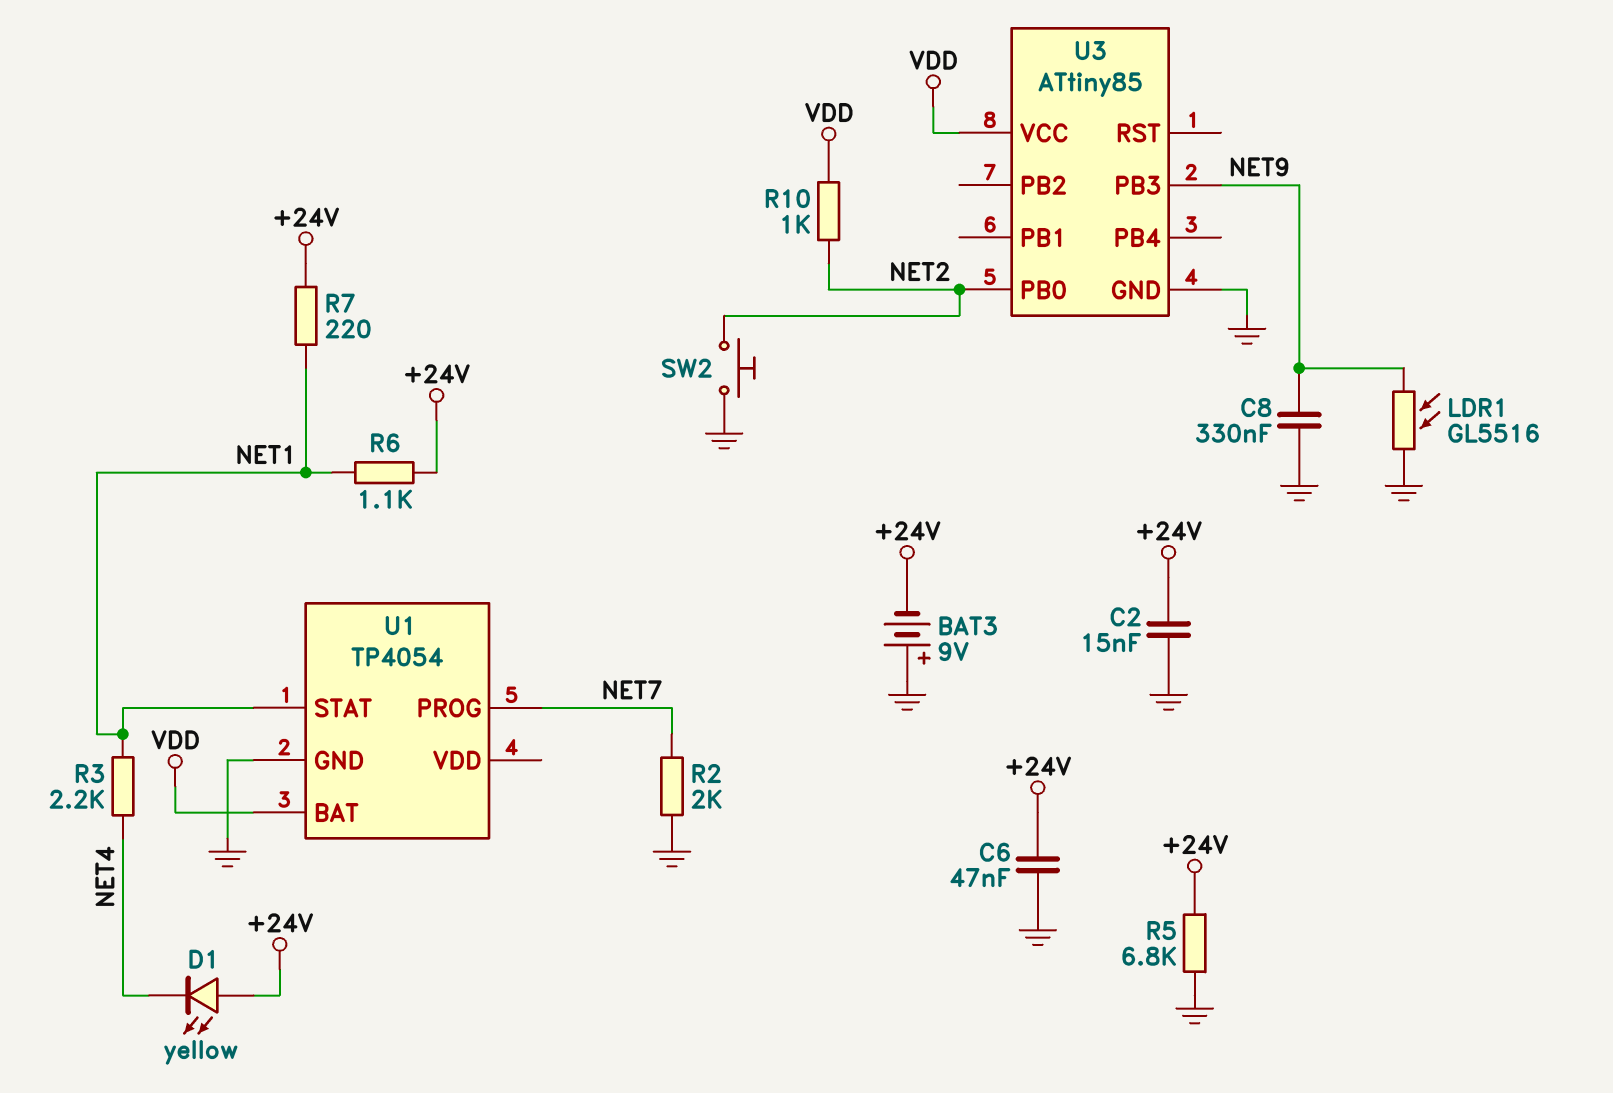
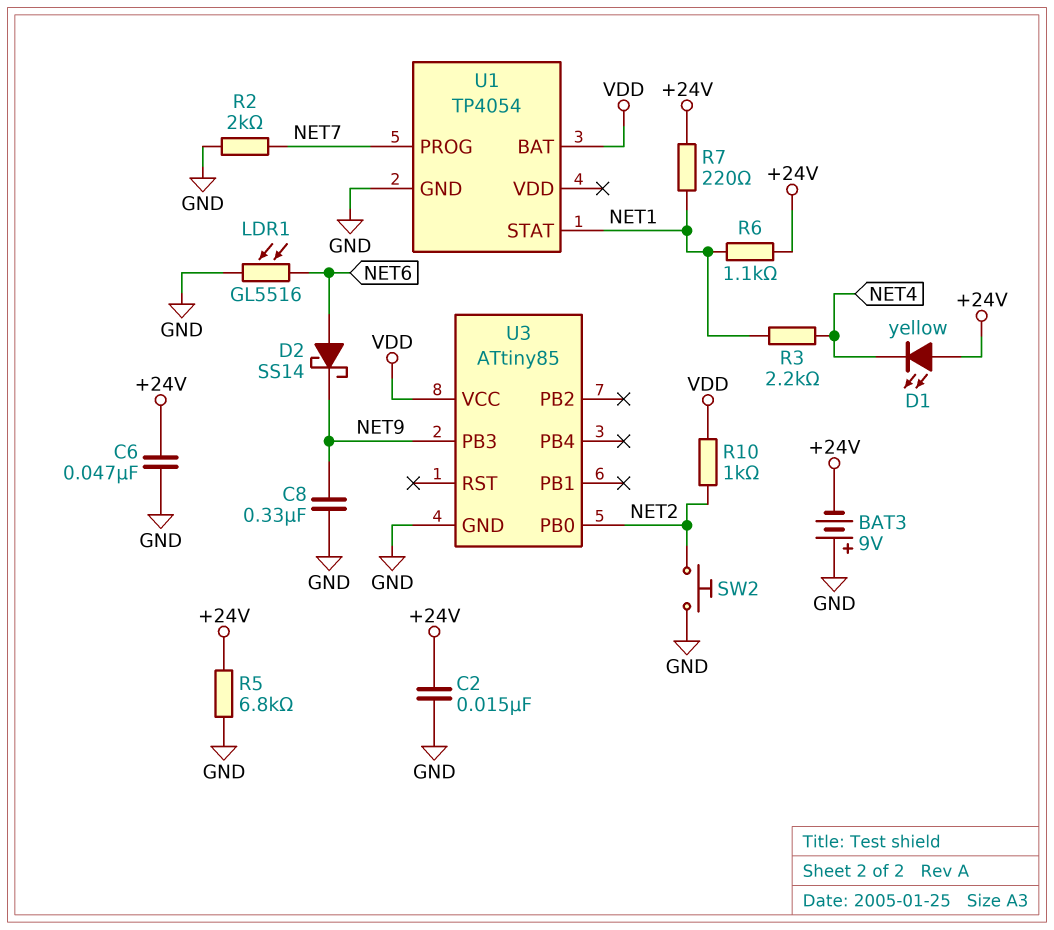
D2: none -> schottky SS14 (A NET6, K NET9)
LDR1: GL5516 (GND, NET9) -> GL5516 (GND, NET6)

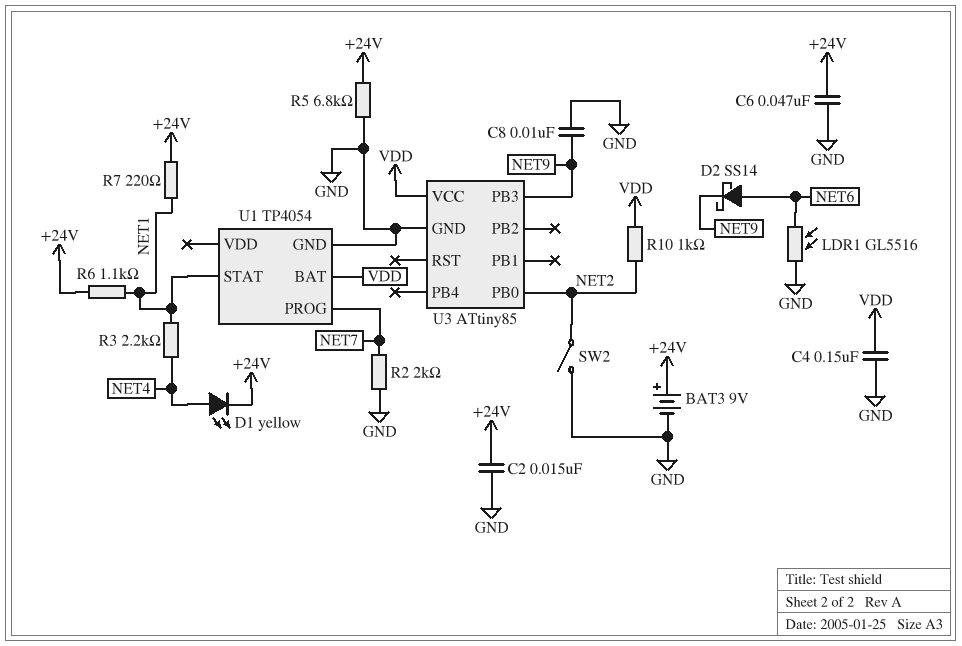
BAT3: 9V (plus GND, minus +24V) -> 9V (plus +24V, minus GND)
C4: none -> 150nF (GND, VDD)
C8: 330nF (GND, NET9) -> 10nF (GND, NET9)
D1: LED yellow (A +24V, K NET4) -> LED yellow (A NET4, K +24V)
SW2: button (GND, NET2) -> switch (GND, NET2)

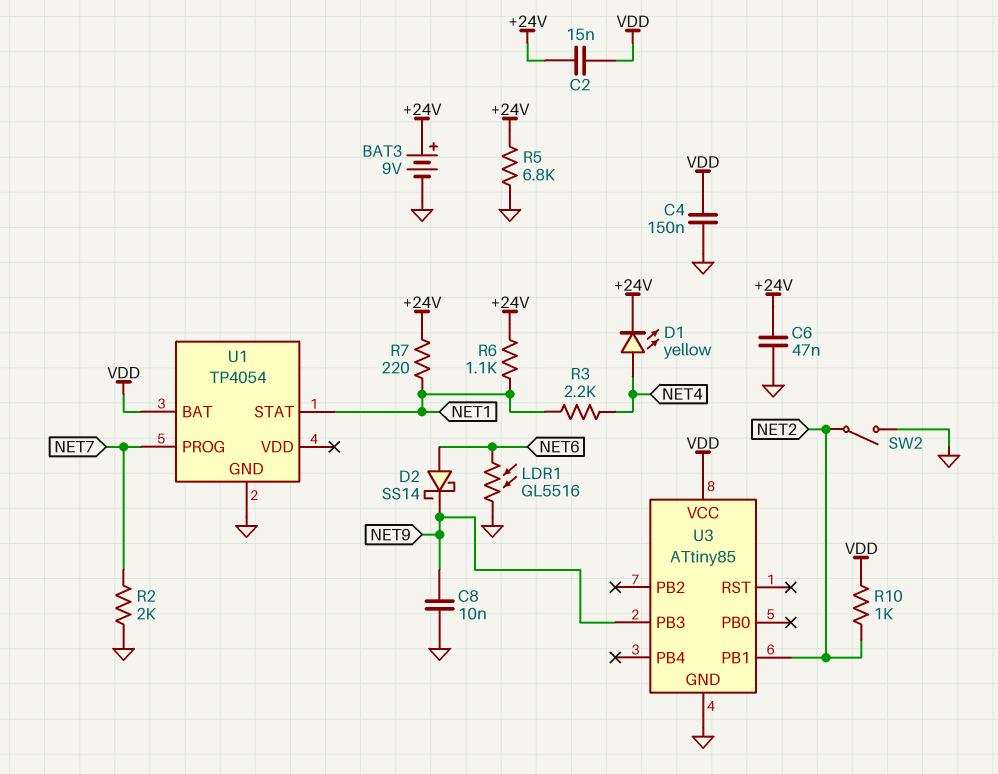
C2: 15nF (+24V, GND) -> 15nF (+24V, VDD)
U3 pin PB0: NET2 -> none
U3 pin PB1: none -> NET2

